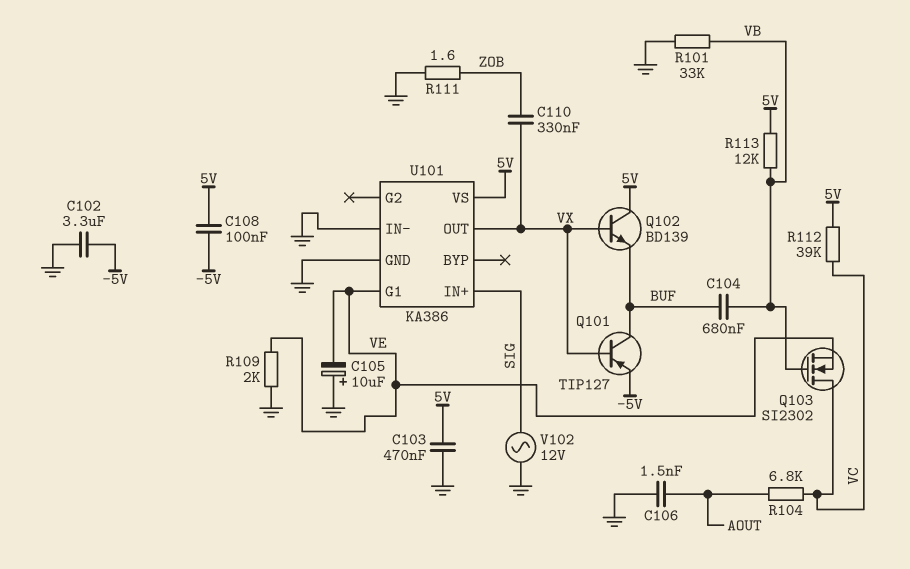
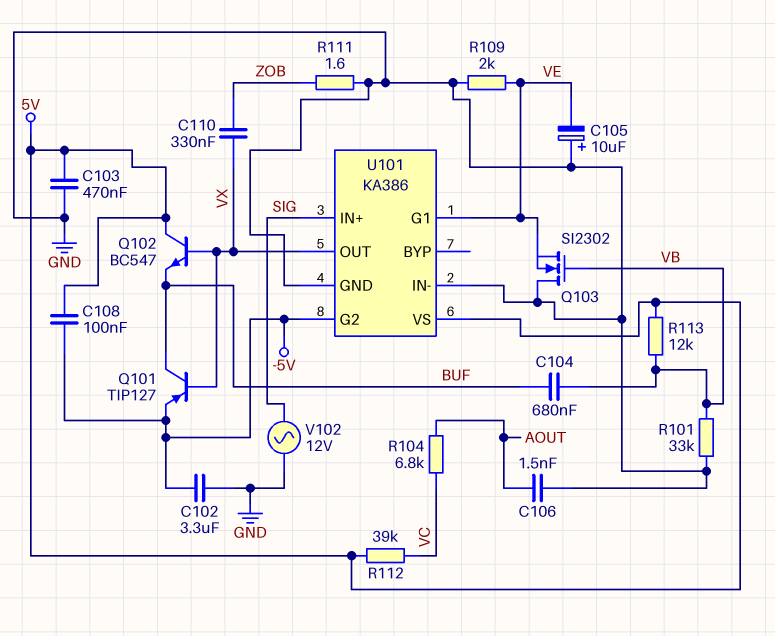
Q102: NPN BD139 (B VX, C 5V, E BUF) -> NPN BC547 (B VX, C 5V, E BUF)
Q103: NMOS SI2302 (G VB, D VC, S VE) -> NMOS SI2302 (G VB, D GND, S VE)
U101 pin G2: none -> -5V

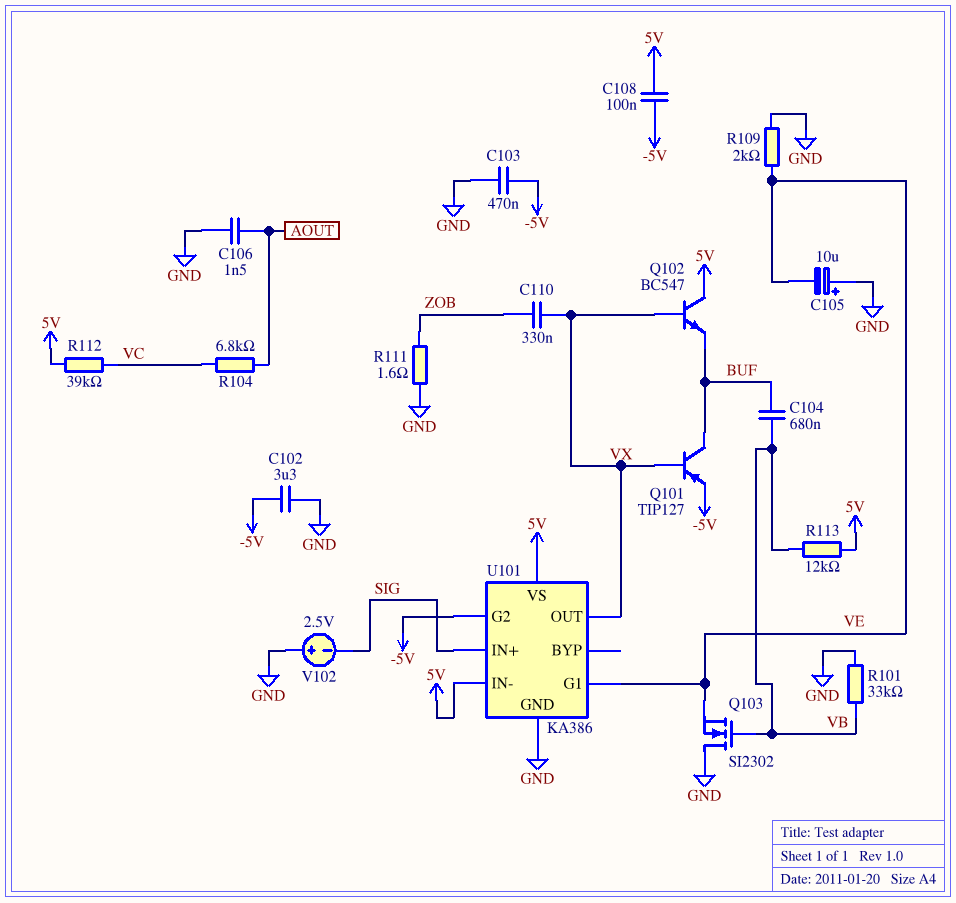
C103: 470nF (5V, GND) -> 470nF (-5V, GND)
U101 pin IN-: GND -> 5V
V102: AC 12V (GND, SIG) -> 2.5V (plus GND, minus SIG)

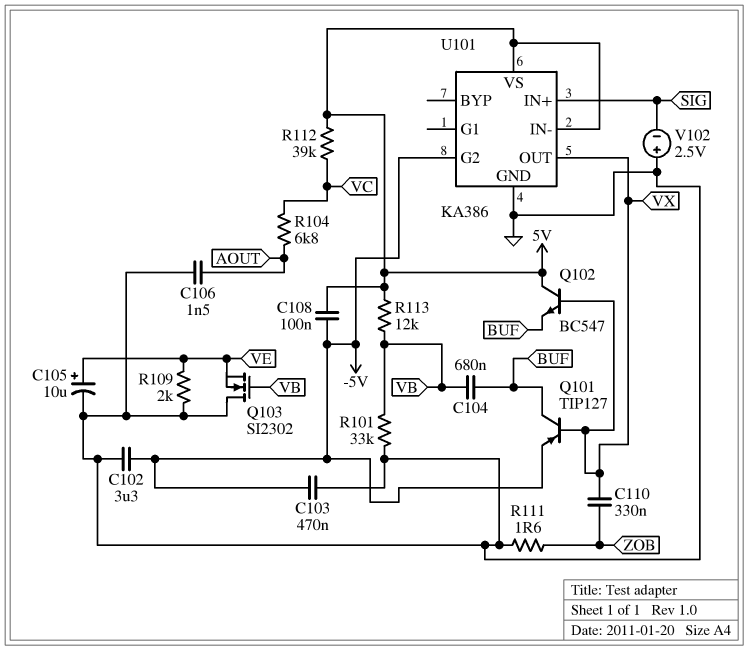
C105: 10uF (plus GND, minus VE) -> 10uF (plus VE, minus GND)
U101 pin G1: VE -> none

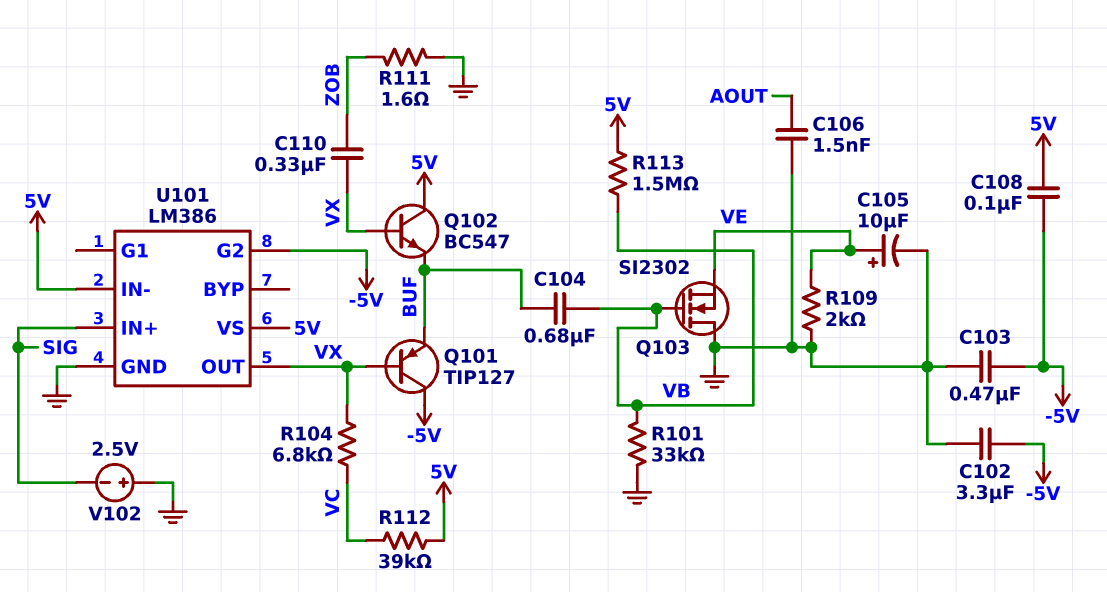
Q101: PNP TIP127 (B VX, C BUF, E -5V) -> PNP TIP127 (B VX, C -5V, E BUF)
R104: 6.8k (AOUT, VC) -> 6.8k (VC, VX)
R113: 12k (5V, VB) -> 1.5M (5V, VB)
U101: KA386 -> LM386

